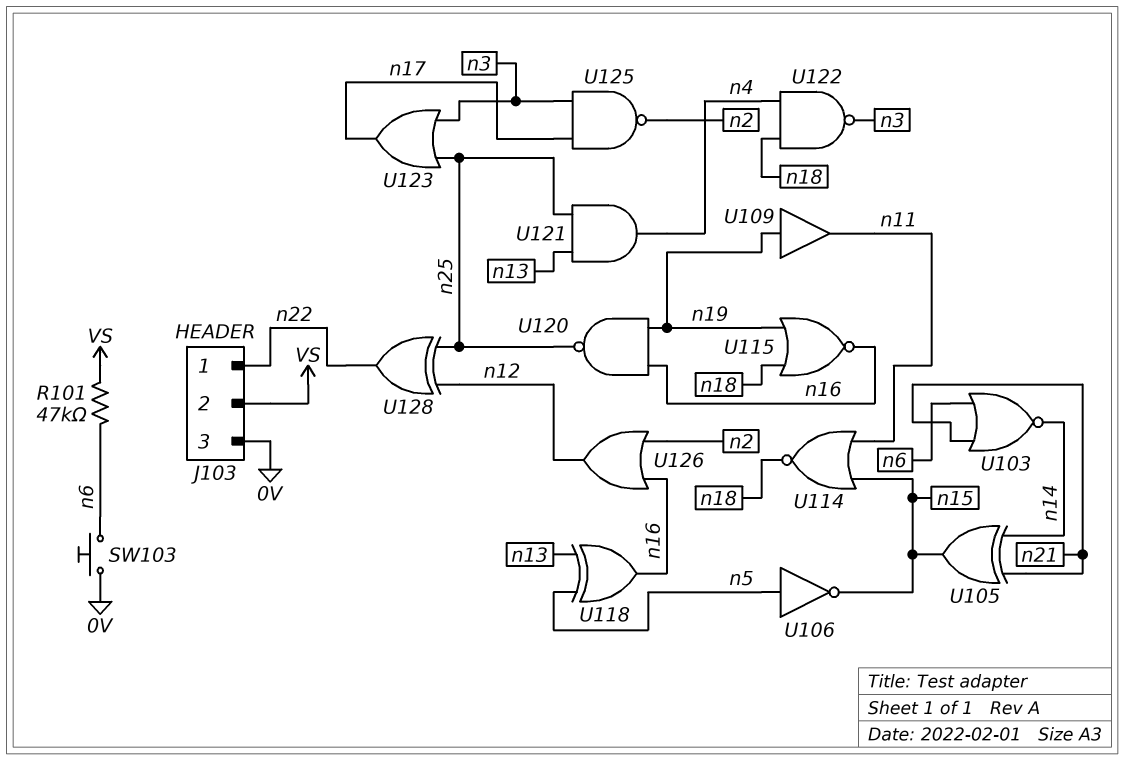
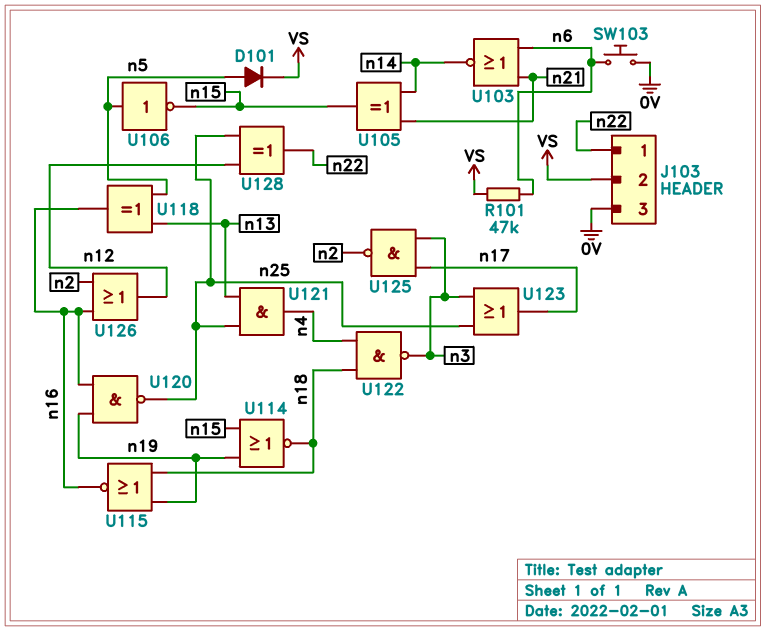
D101: none -> diode (A n5, K VS)
U109: buffer (in n19, out n11) -> none
U114: NOR (in n11, in n15, out n18) -> NOR (in n15, in n19, out n18)

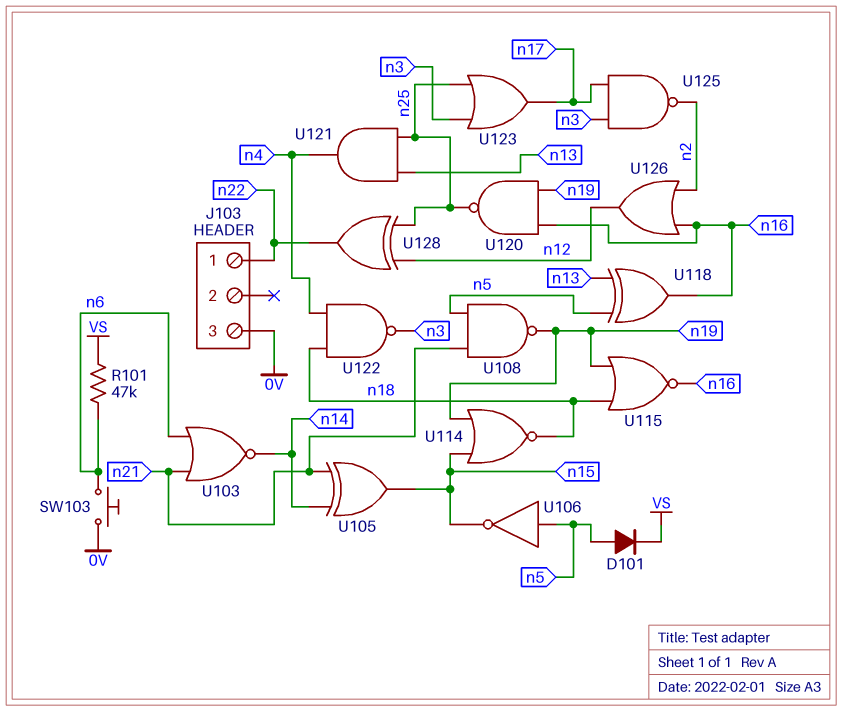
J103 pin 2: VS -> none
U108: none -> NAND (in n5, in n21, out n19)

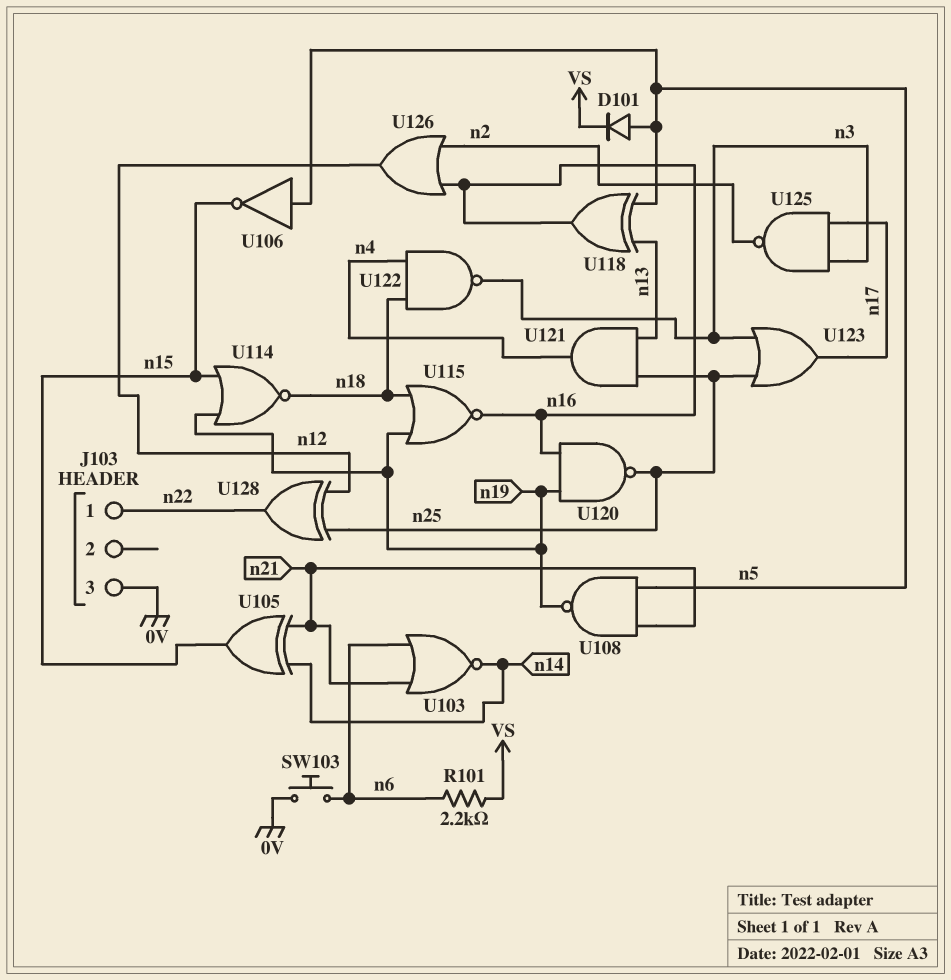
R101: 47k (VS, n6) -> 2.2k (VS, n6)

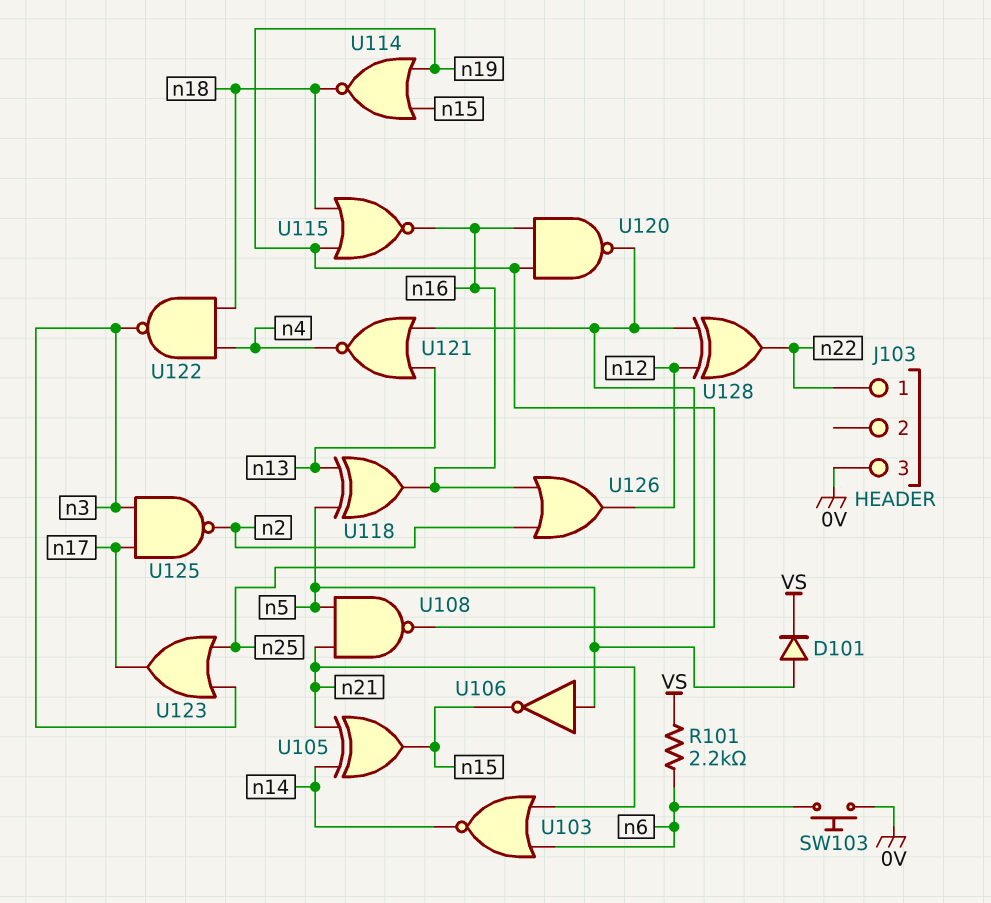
U121: AND (in n13, in n25, out n4) -> NOR (in n13, in n25, out n4)

